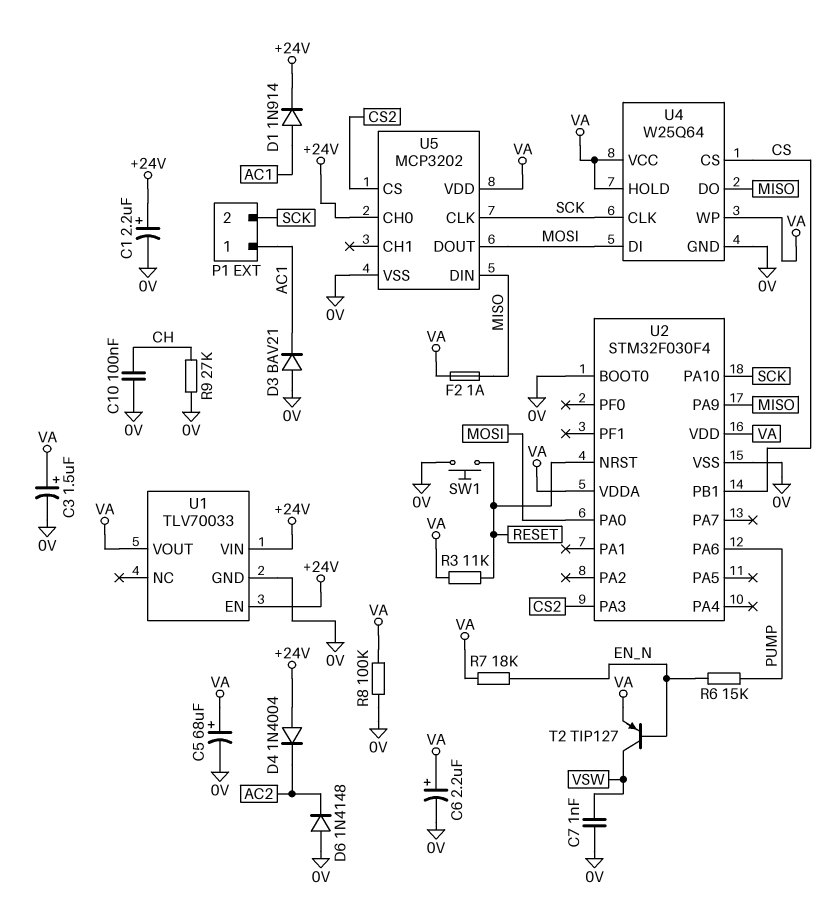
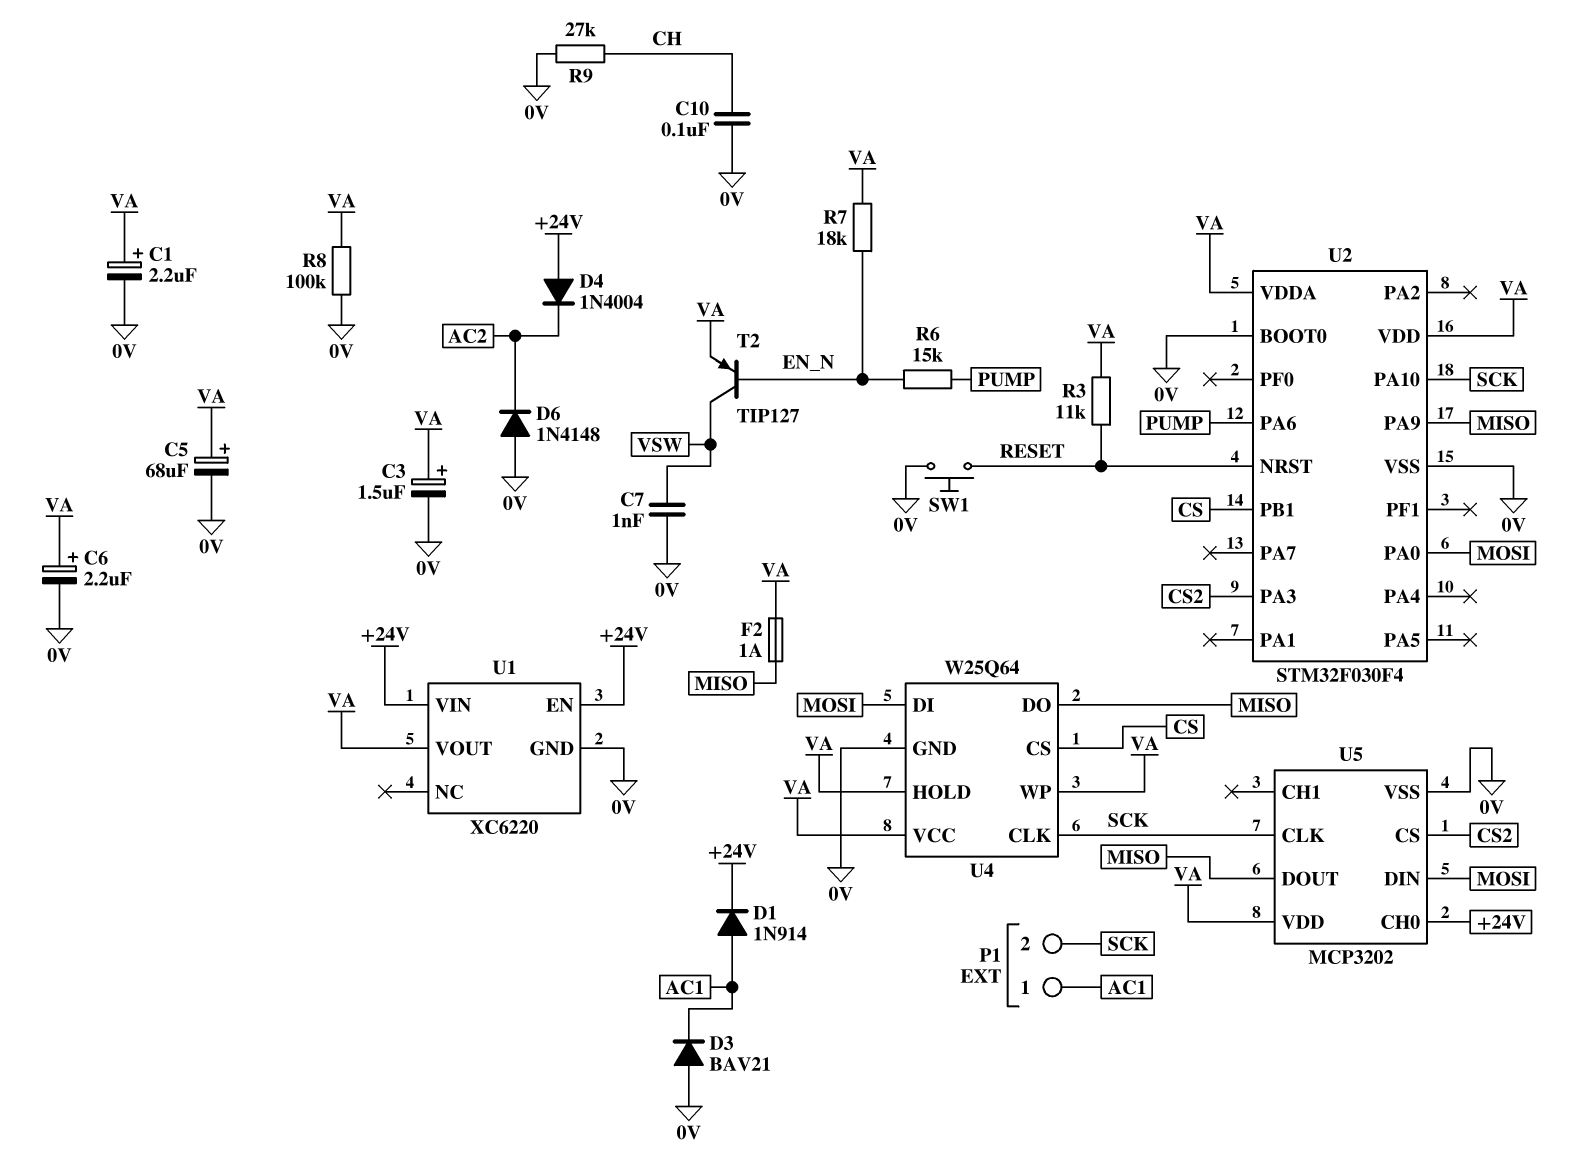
C1: 2.2uF (plus +24V, minus 0V) -> 2.2uF (plus VA, minus 0V)
U1: TLV70033 -> XC6220
U5 pin DIN: MISO -> MOSI
U5 pin DOUT: MOSI -> MISO

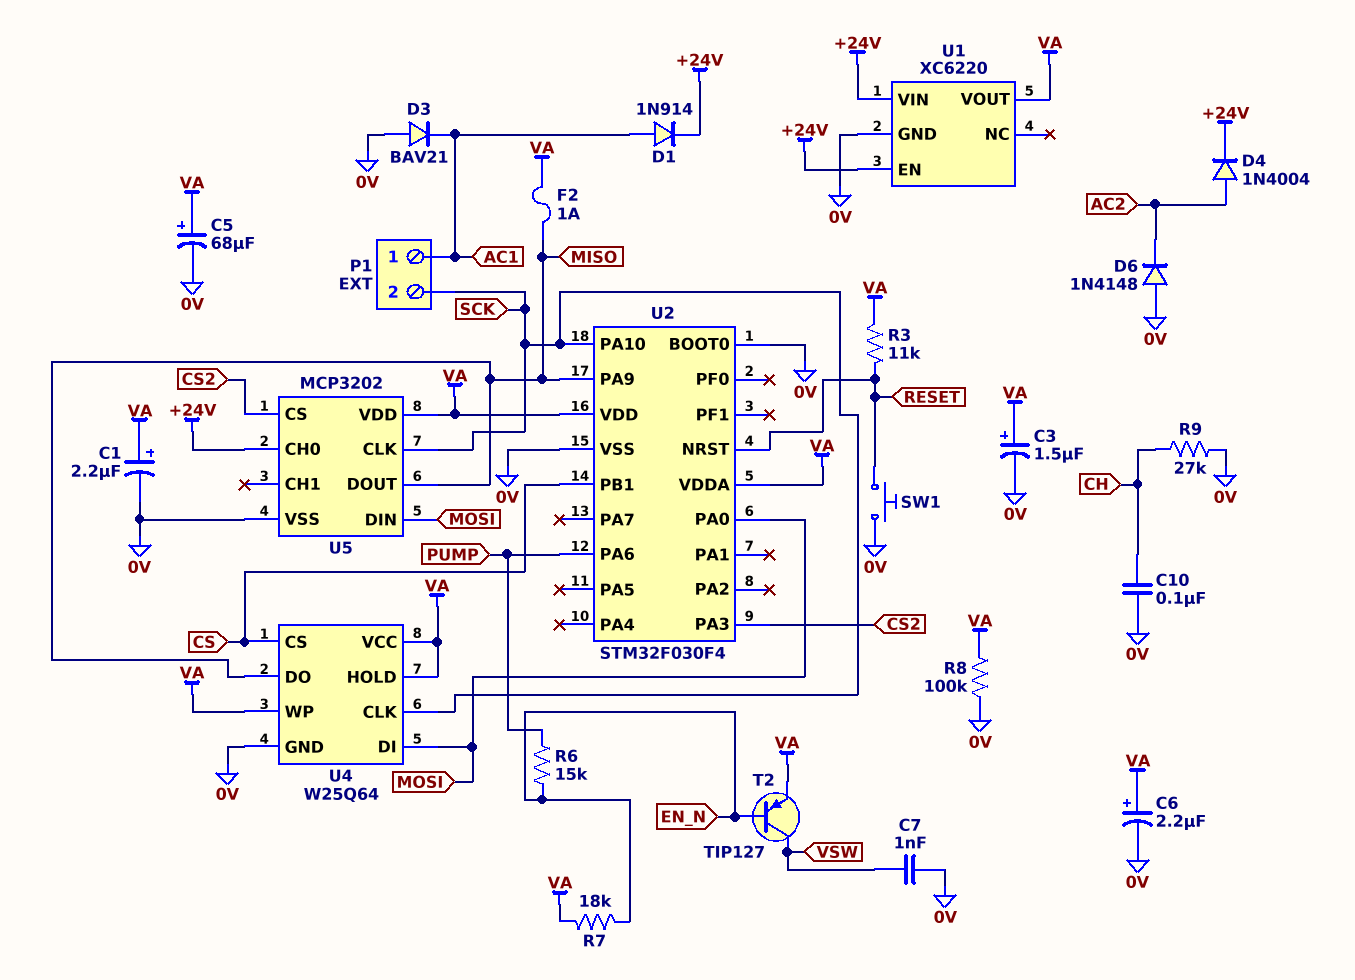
D4: diode 1N4004 (A +24V, K AC2) -> diode 1N4004 (A AC2, K +24V)

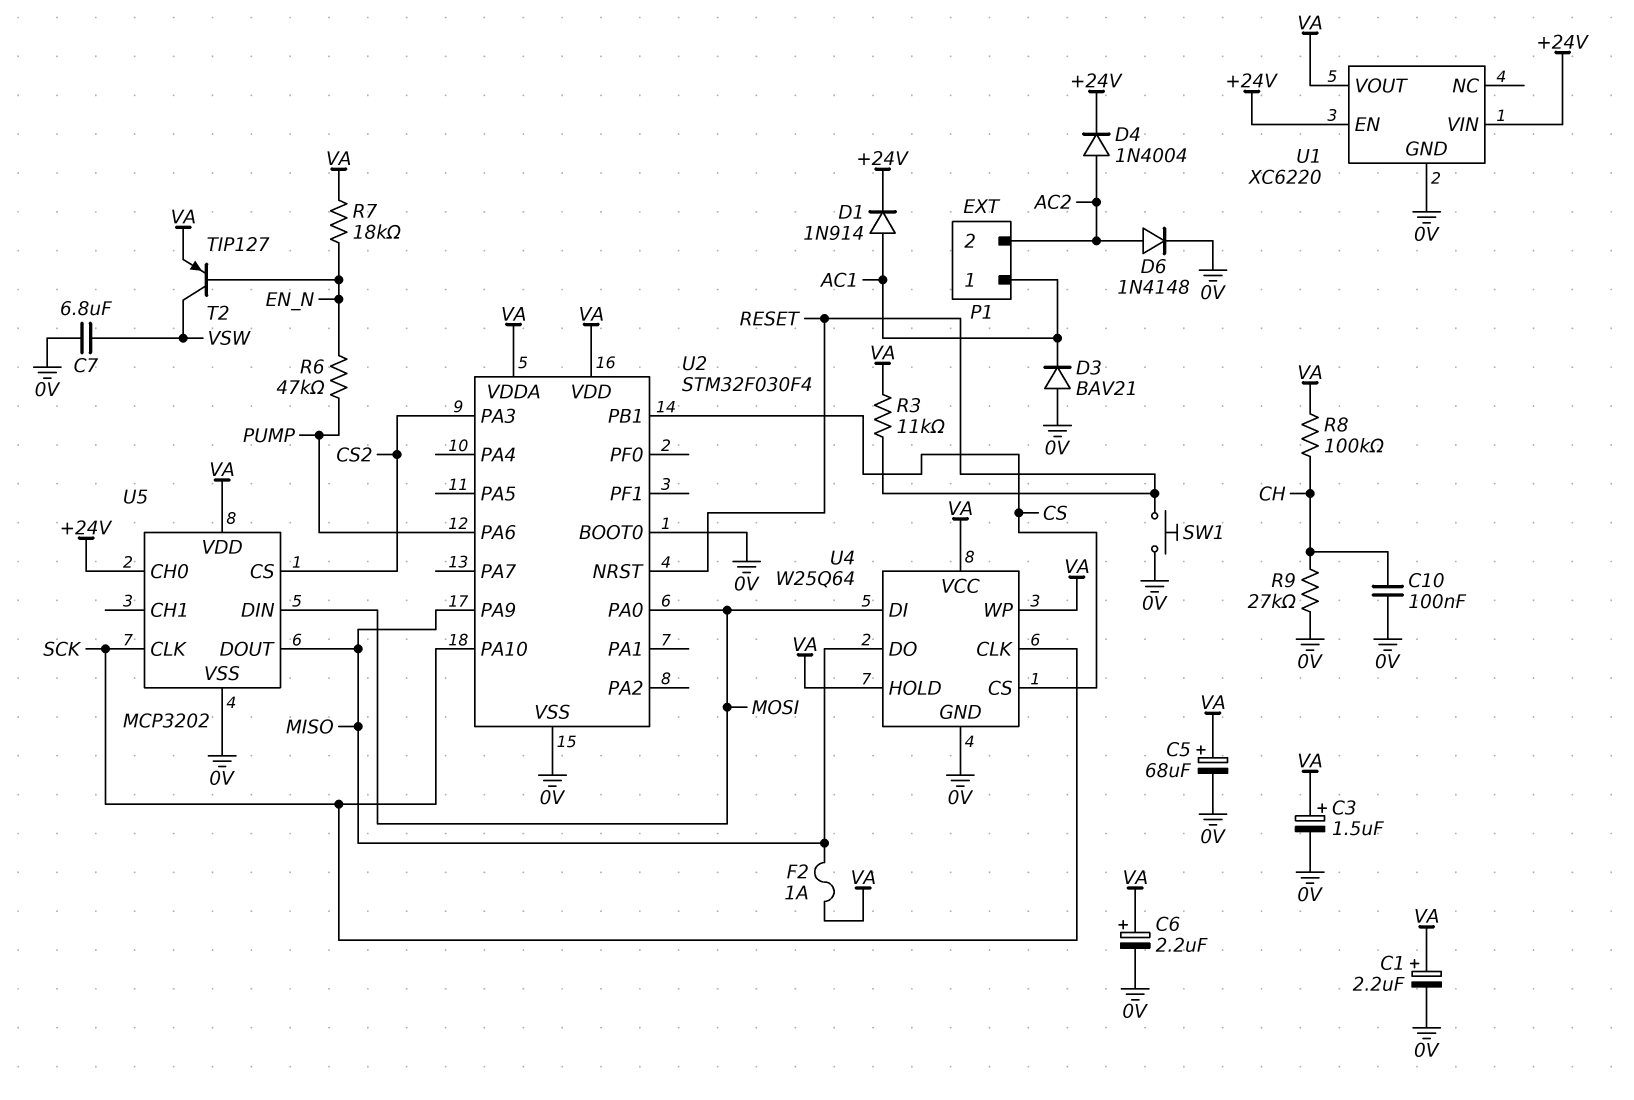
C7: 1nF (0V, VSW) -> 6.8uF (0V, VSW)
D6: diode 1N4148 (A 0V, K AC2) -> diode 1N4148 (A AC2, K 0V)
P1 pin 2: SCK -> AC2
R6: 15k (EN_N, PUMP) -> 47k (EN_N, PUMP)
R8: 100k (0V, VA) -> 100k (CH, VA)

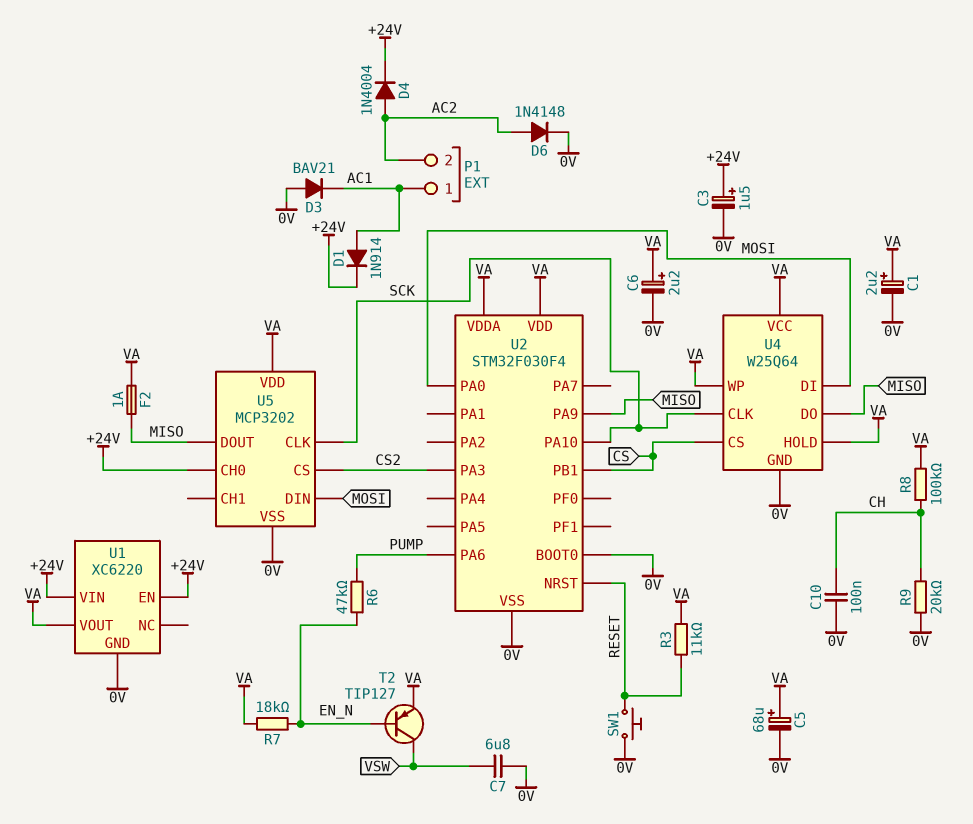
C3: 1.5uF (plus VA, minus 0V) -> 1.5uF (plus +24V, minus 0V)
R9: 27k (0V, CH) -> 20k (0V, CH)

